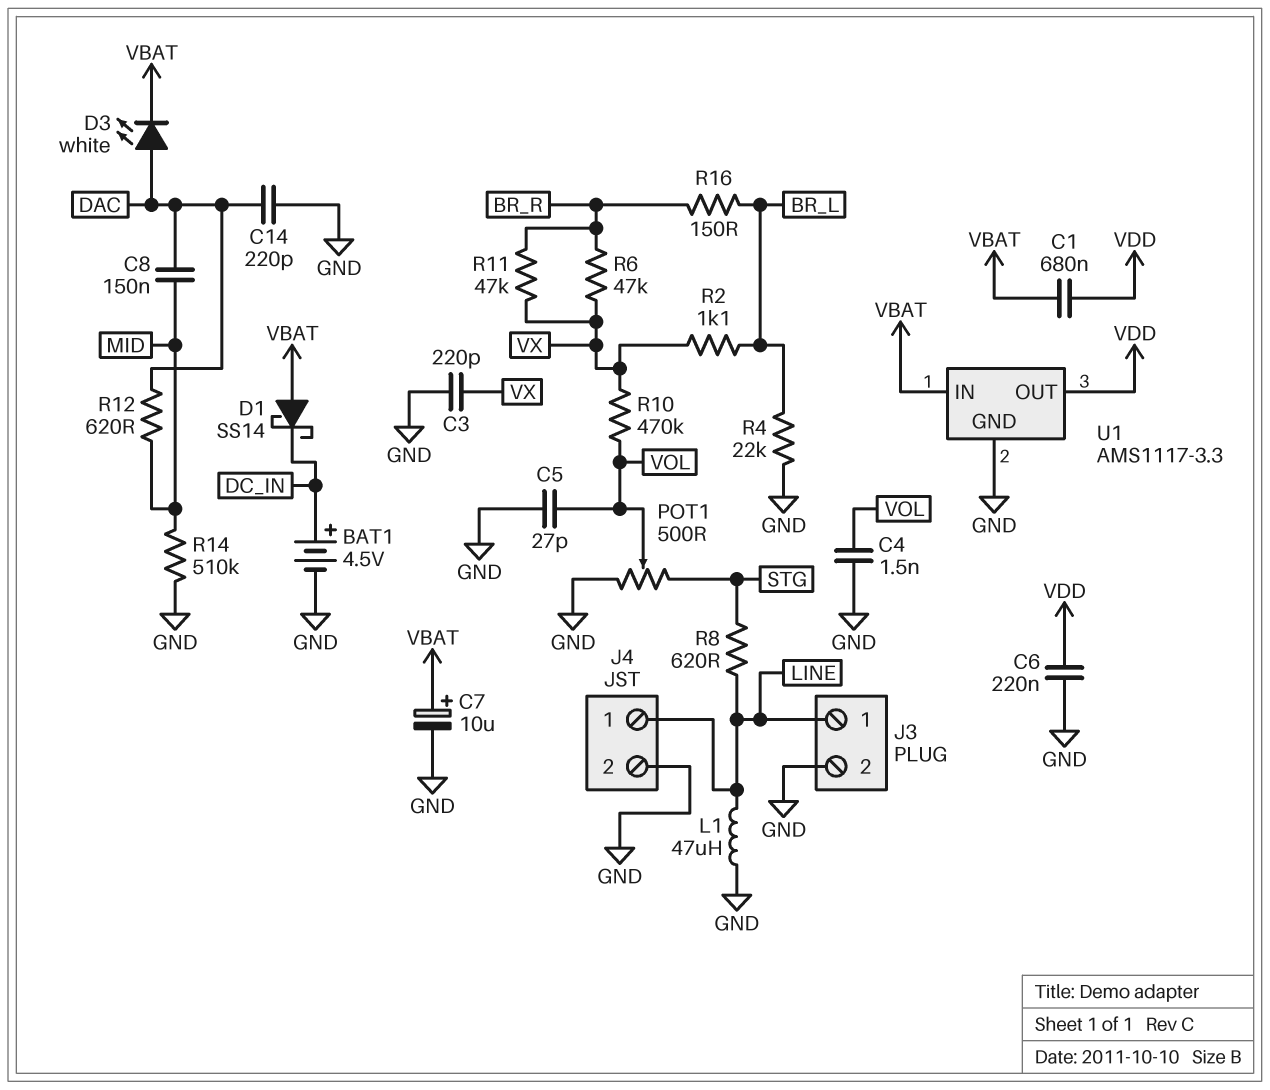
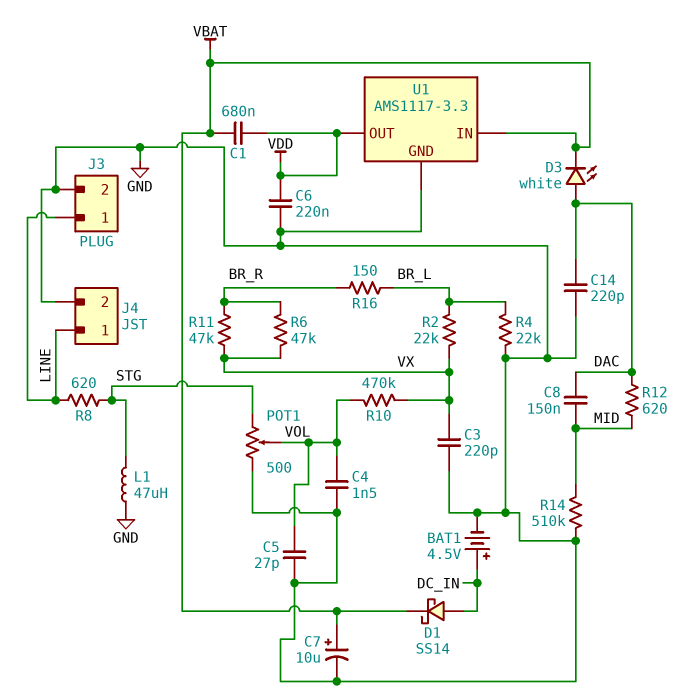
D1: schottky SS14 (A VBAT, K DC_IN) -> schottky SS14 (A DC_IN, K VBAT)
L1: 47uH (GND, LINE) -> 47uH (GND, STG)
R2: 1.1k (BR_L, VX) -> 22k (BR_L, VX)

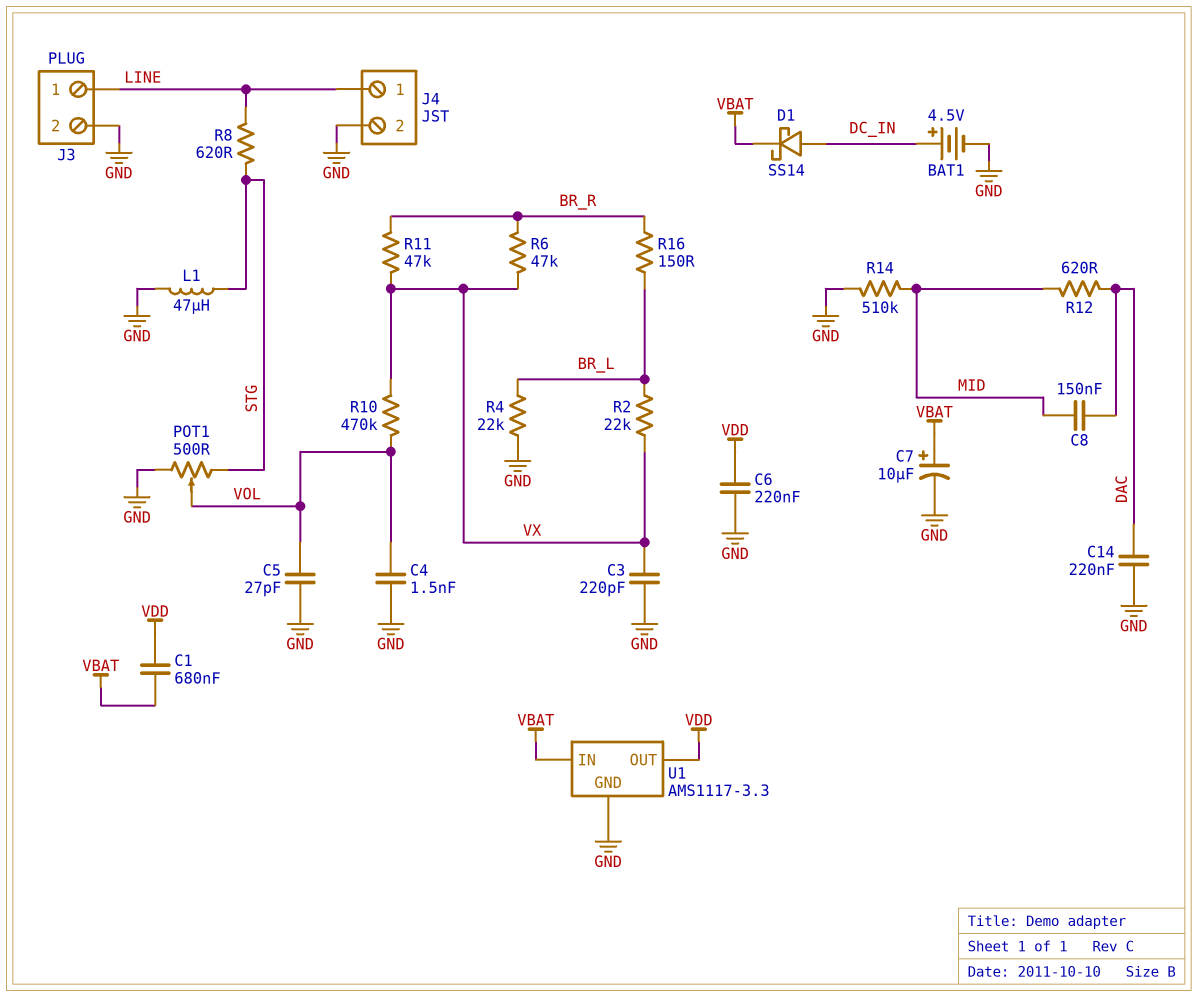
C14: 220pF (DAC, GND) -> 220nF (DAC, GND)
D3: LED white (A DAC, K VBAT) -> none

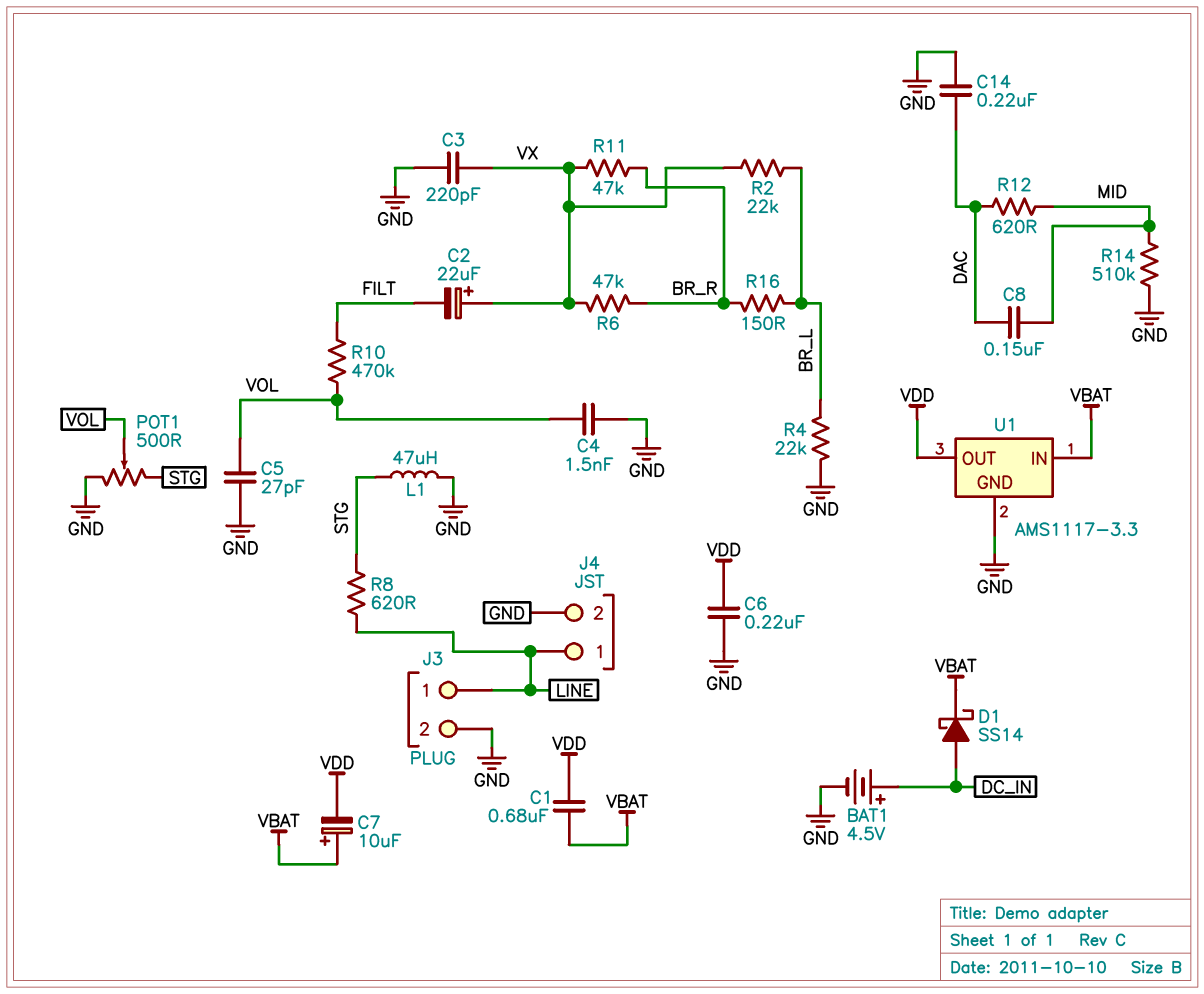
C2: none -> 22uF (plus VX, minus FILT)
C7: 10uF (plus VBAT, minus GND) -> 10uF (plus VBAT, minus VDD)
R10: 470k (VOL, VX) -> 470k (FILT, VOL)

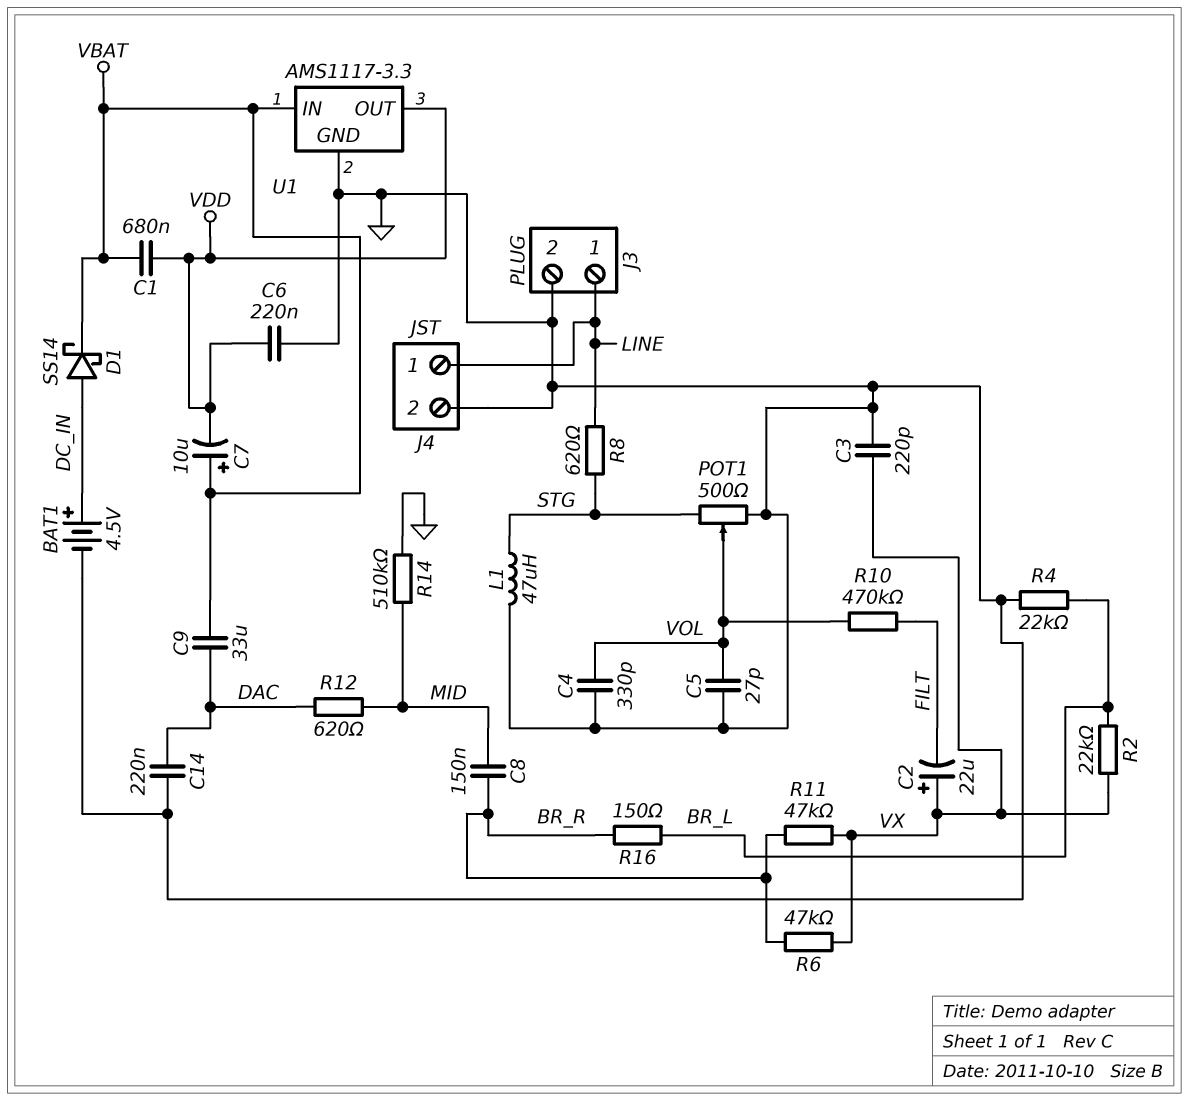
C4: 1.5nF (GND, VOL) -> 330pF (GND, VOL)
C8: 150nF (DAC, MID) -> 150nF (BR_R, MID)
C9: none -> 33uF (DAC, VBAT)

